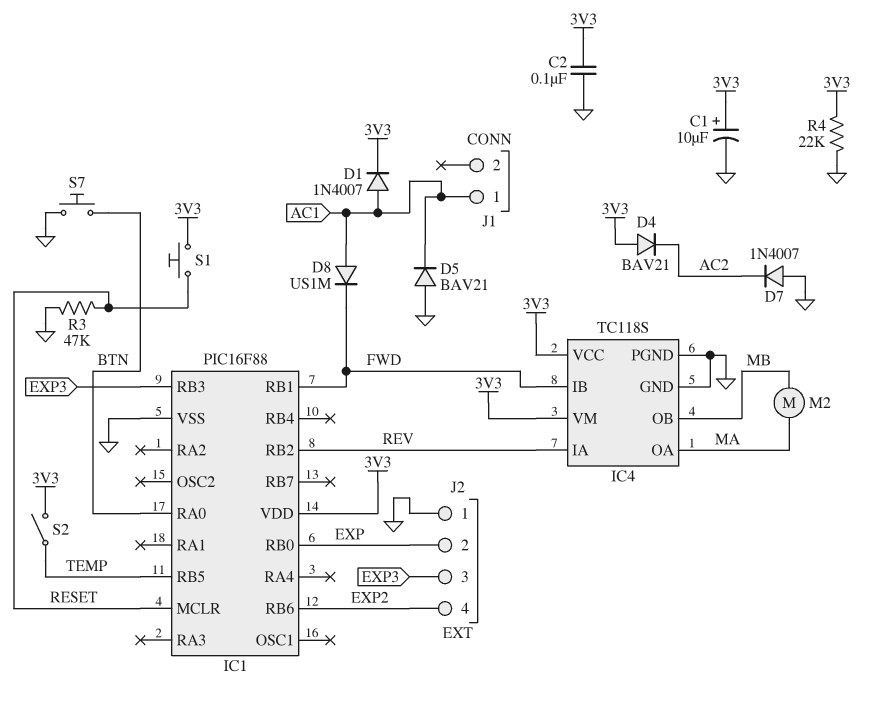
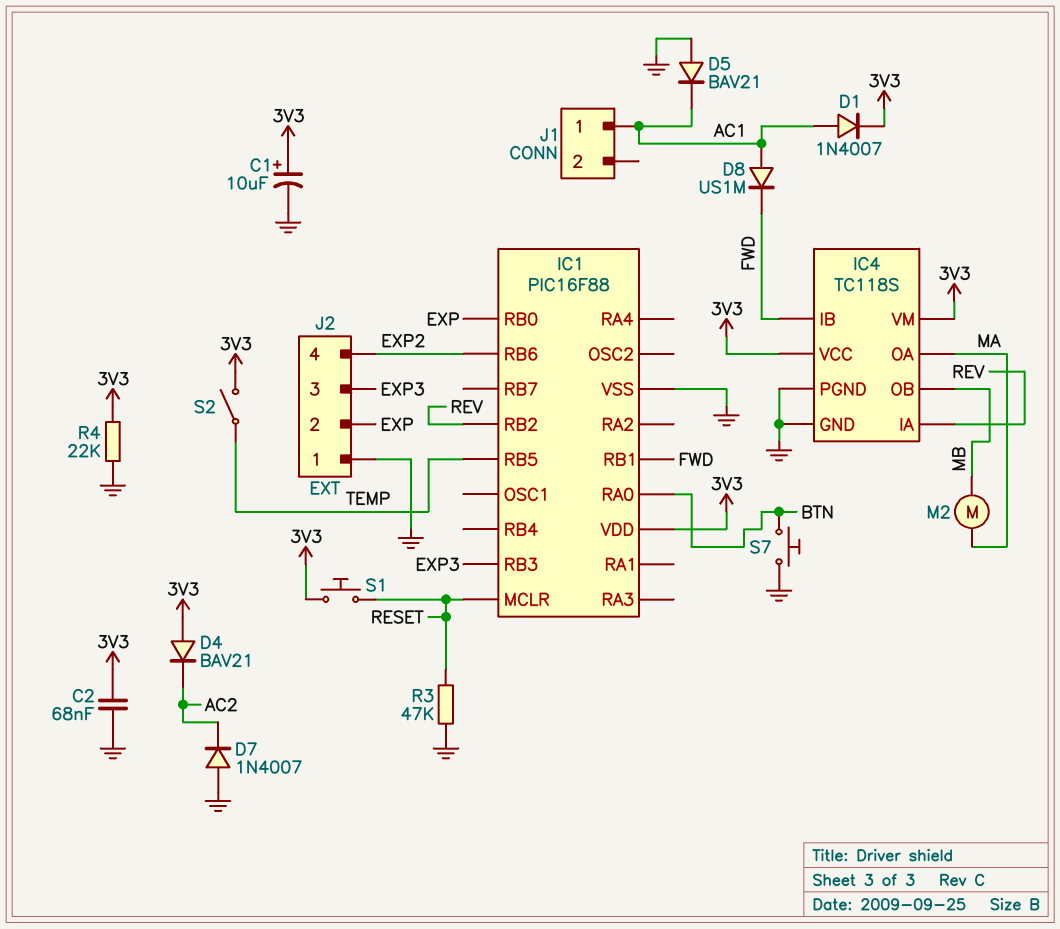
C2: 100nF (3V3, GND) -> 68nF (3V3, GND)

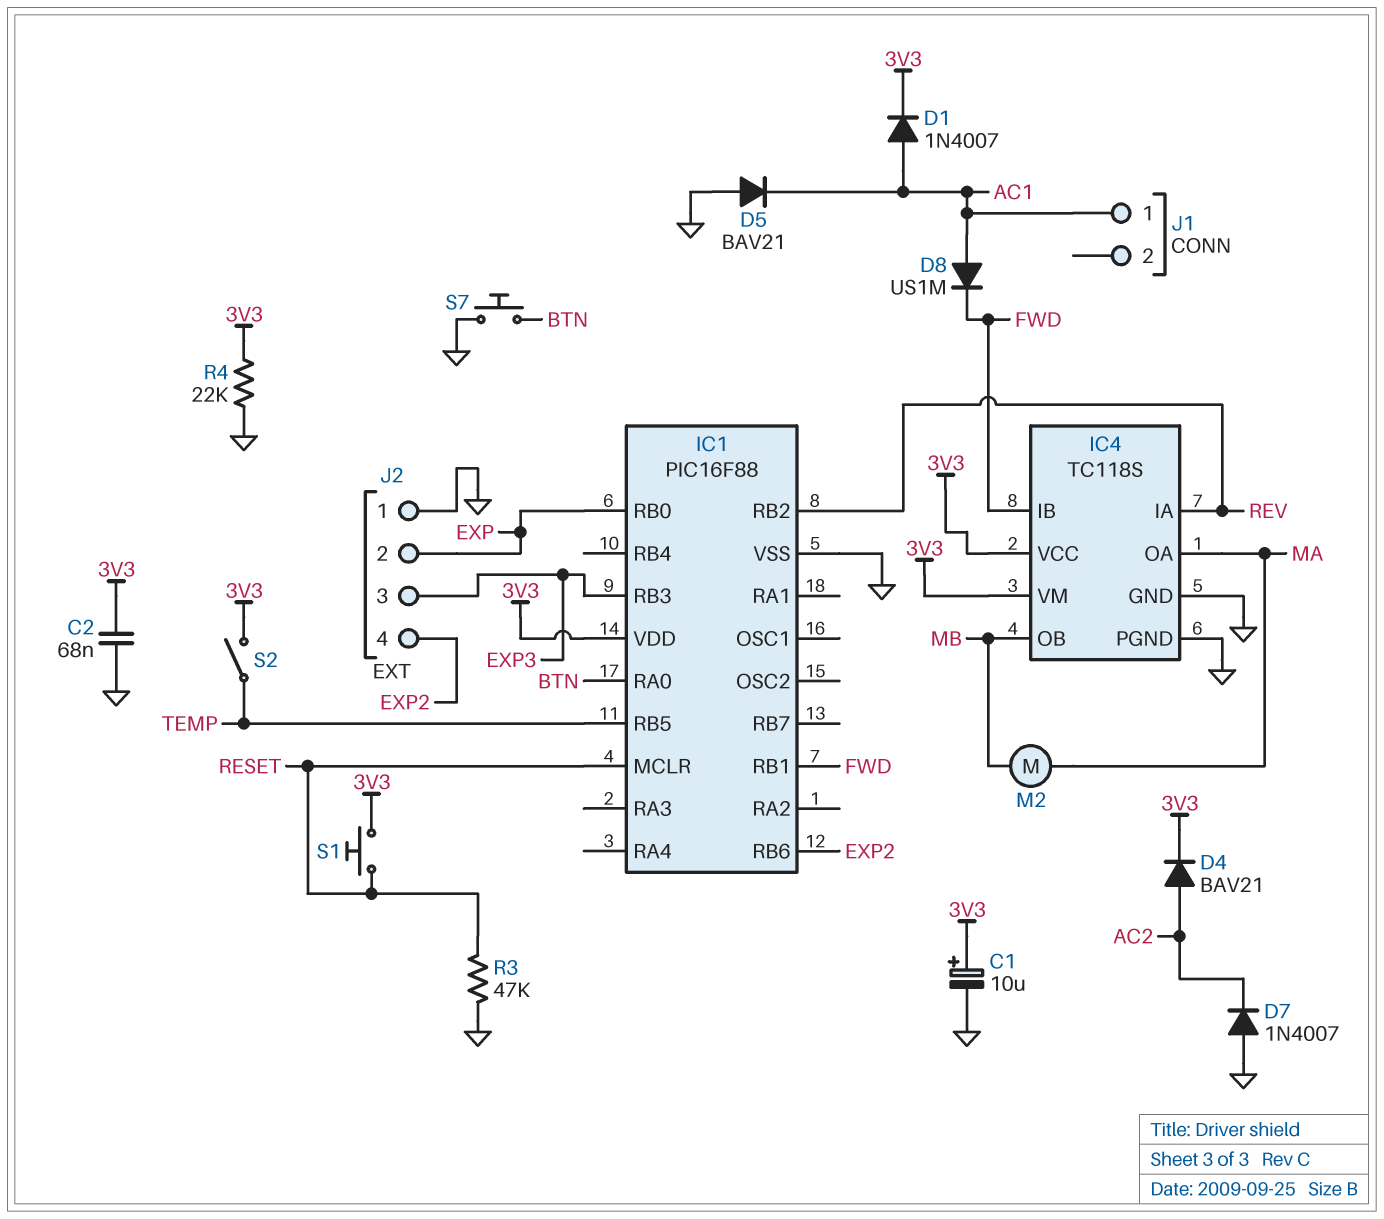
D4: diode BAV21 (A 3V3, K AC2) -> diode BAV21 (A AC2, K 3V3)

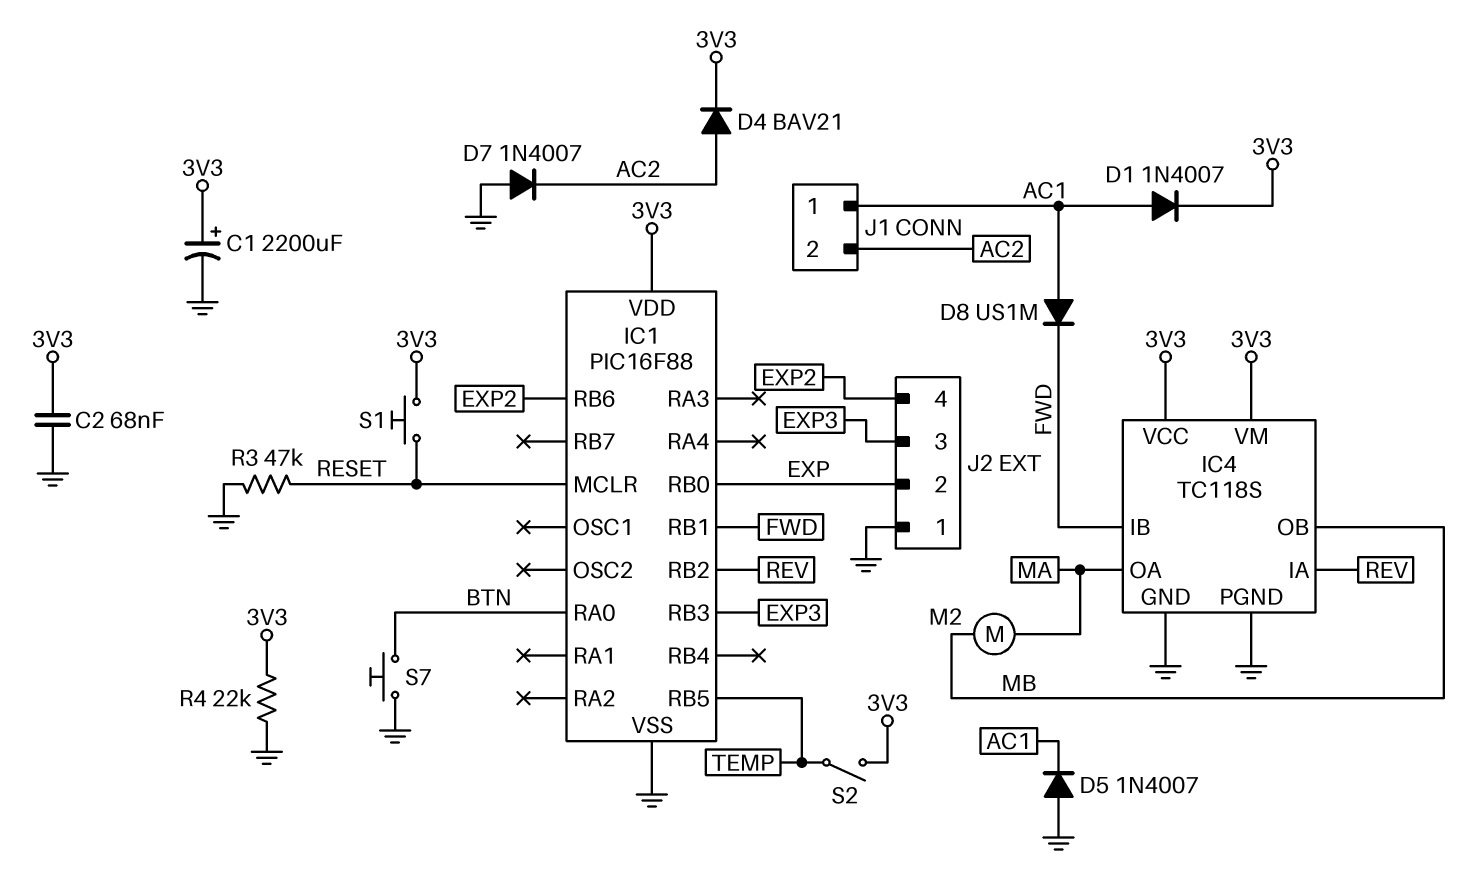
C1: 10uF (plus 3V3, minus GND) -> 2200uF (plus 3V3, minus GND)
D5: diode BAV21 (A GND, K AC1) -> diode 1N4007 (A GND, K AC1)
J1 pin 2: none -> AC2

